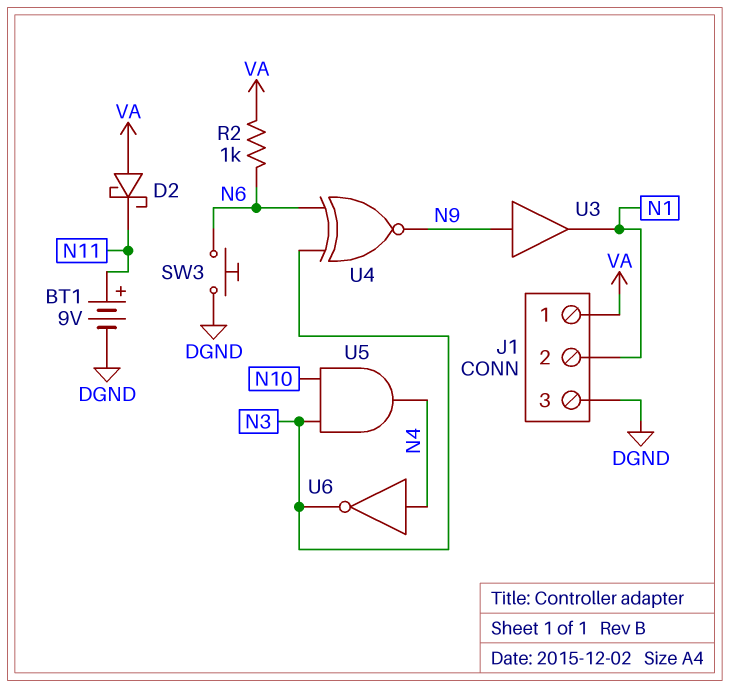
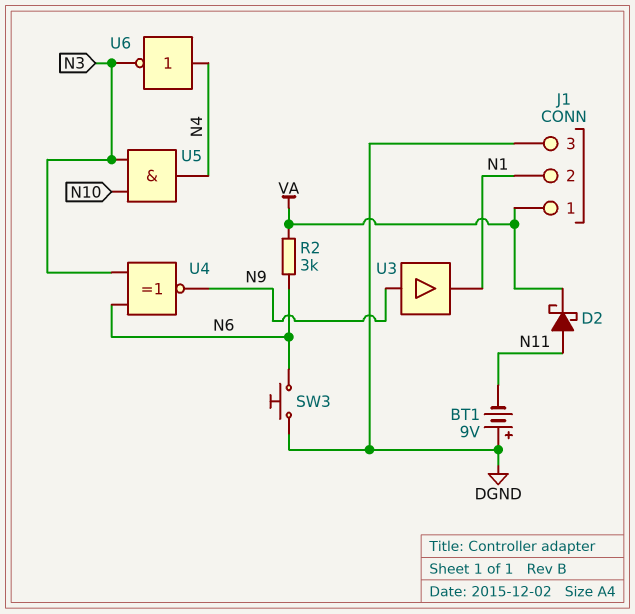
BT1: 9V (plus N11, minus DGND) -> 9V (plus DGND, minus N11)
D2: schottky (A VA, K N11) -> schottky (A N11, K VA)
R2: 1k (N6, VA) -> 3k (N6, VA)

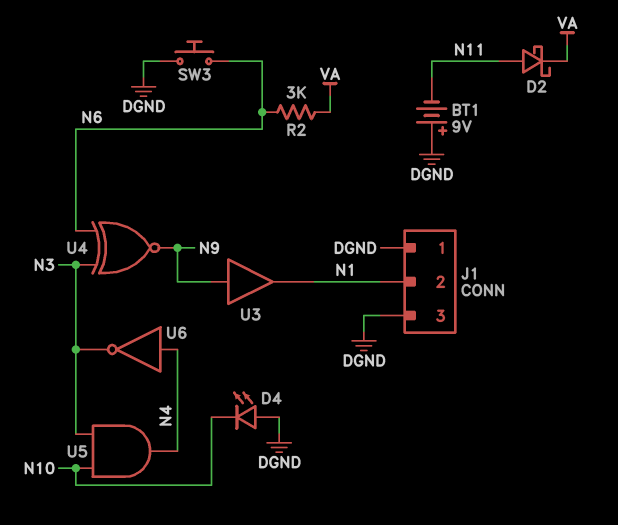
D4: none -> LED (A DGND, K N10)
J1 pin 1: VA -> DGND

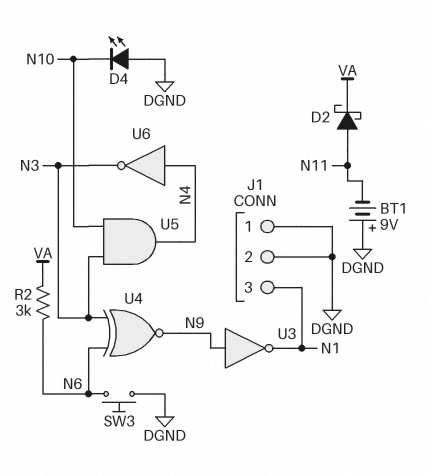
J1 pin 2: N1 -> DGND
J1 pin 3: DGND -> N1
U3: buffer (in N9, out N1) -> NOT (in N9, out N1)

